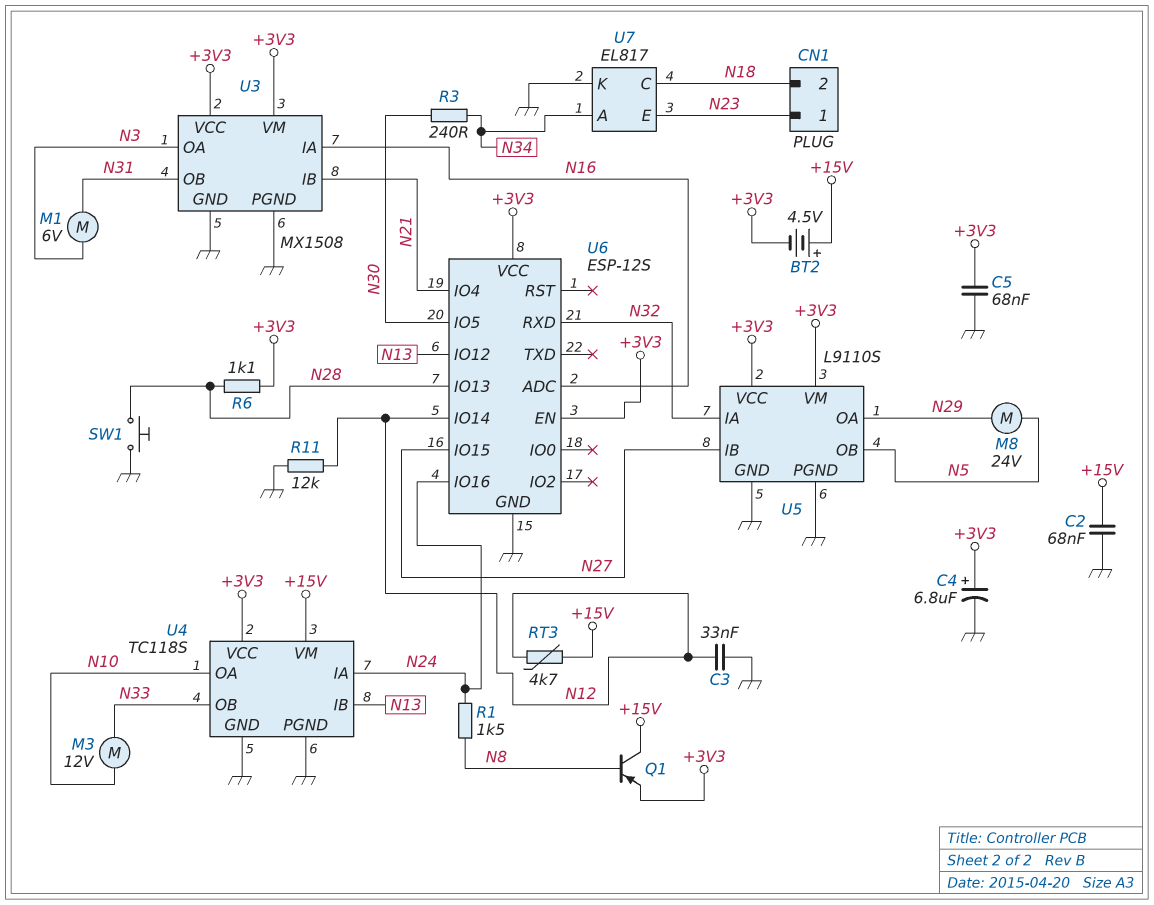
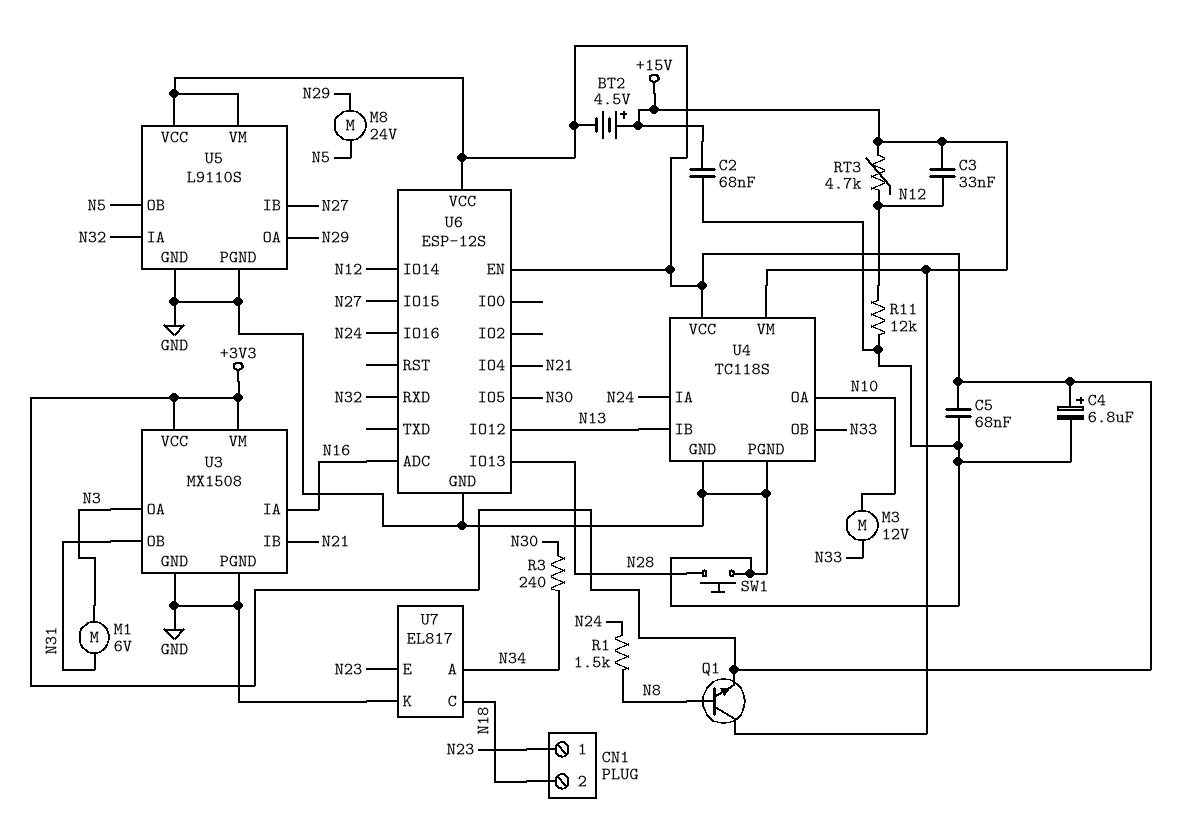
C3: 33nF (GND, N12) -> 33nF (+15V, N12)
Q1: PNP (B N8, C +15V, E +3V3) -> NPN (B N8, C +15V, E +3V3)
R6: 1.1k (+3V3, N28) -> none

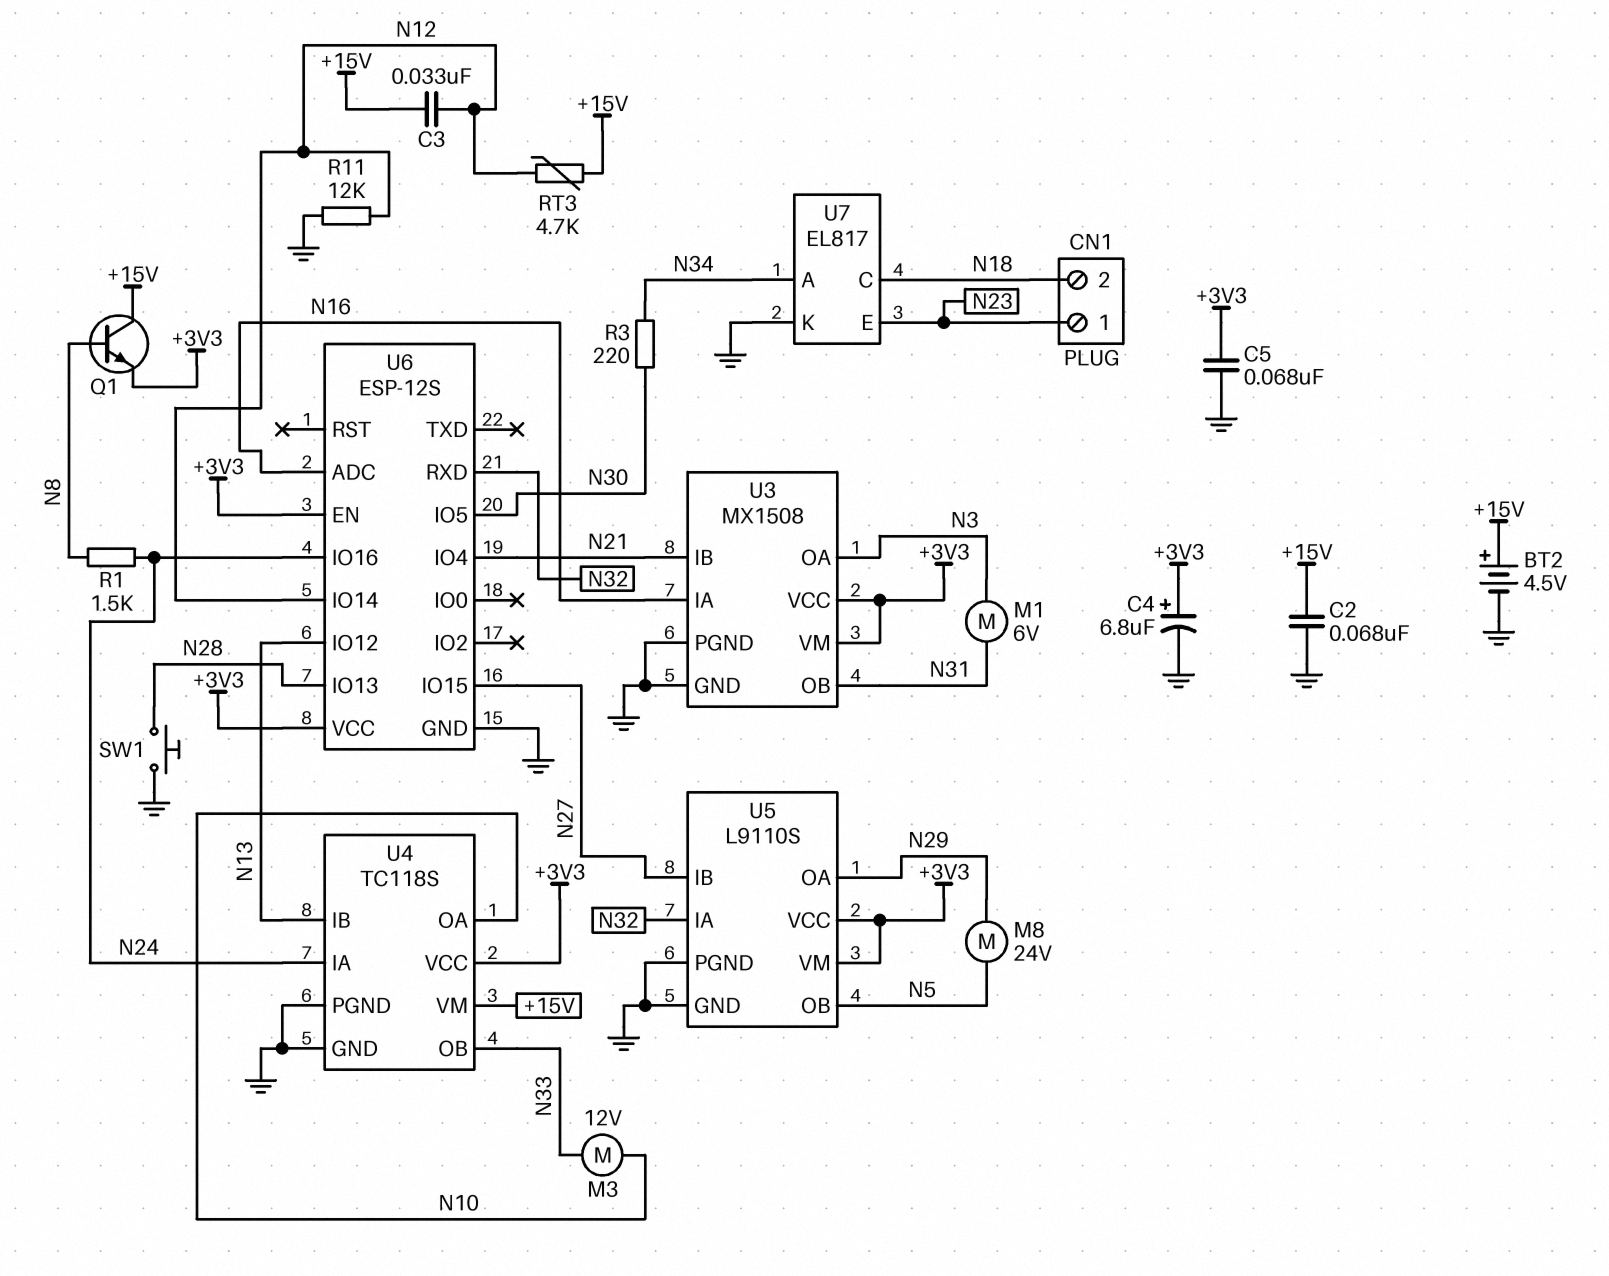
BT2: 4.5V (plus +15V, minus +3V3) -> 4.5V (plus +15V, minus GND)
R3: 240 (N30, N34) -> 220 (N30, N34)

